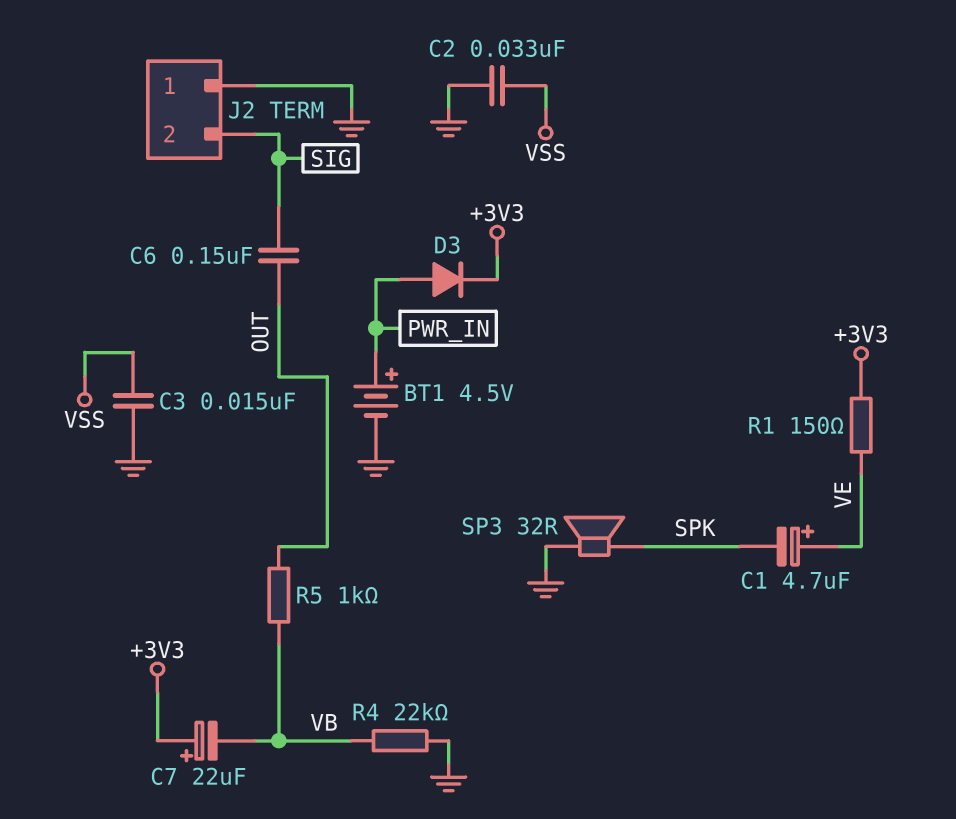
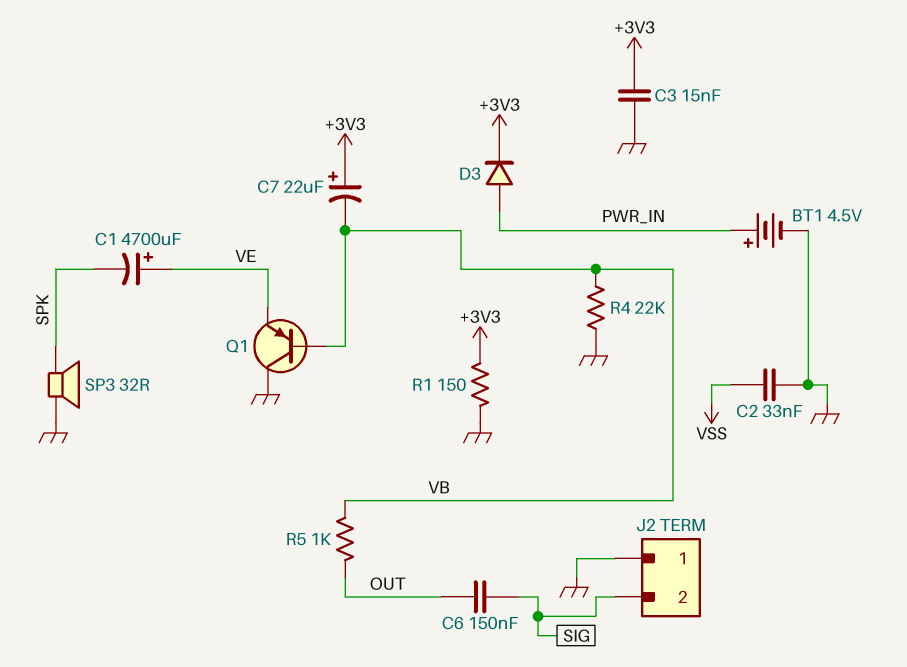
C1: 4.7uF (plus VE, minus SPK) -> 4700uF (plus VE, minus SPK)
C3: 15nF (GND, VSS) -> 15nF (+3V3, GND)
Q1: none -> PNP (B VB, C GND, E VE)
R1: 150 (+3V3, VE) -> 150 (+3V3, GND)

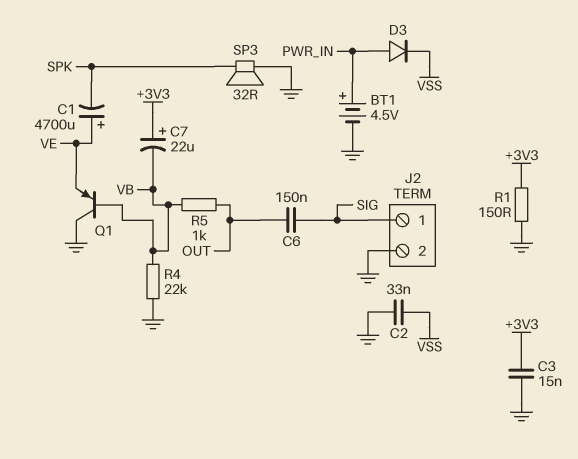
D3: diode (A PWR_IN, K +3V3) -> diode (A PWR_IN, K VSS)
J2 pin 1: GND -> SIG
J2 pin 2: SIG -> GND

